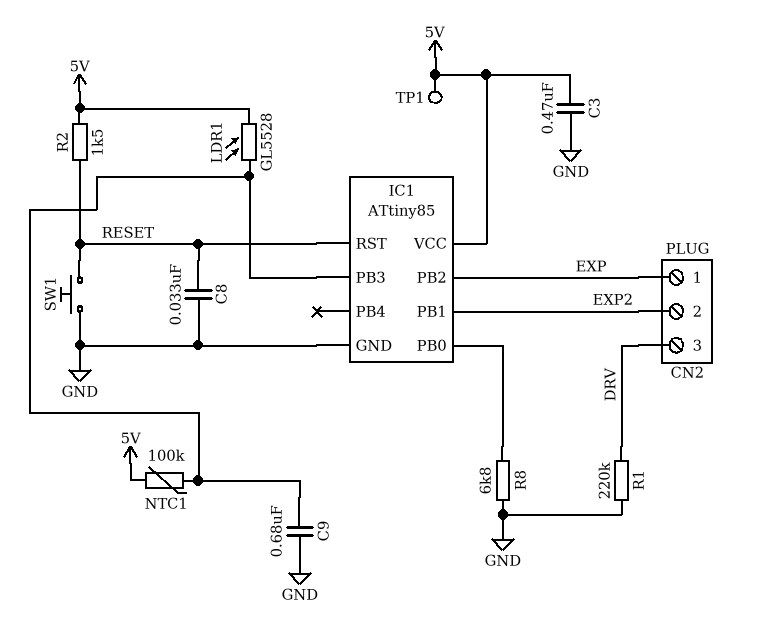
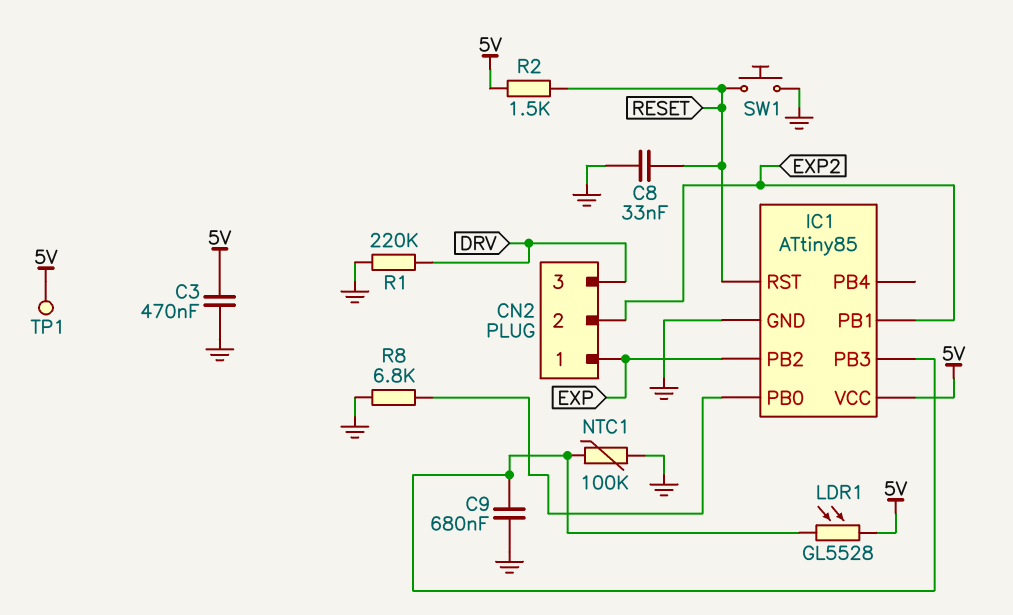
NTC1: 100k (5V, IC1/PB3) -> 100k (GND, IC1/PB3)

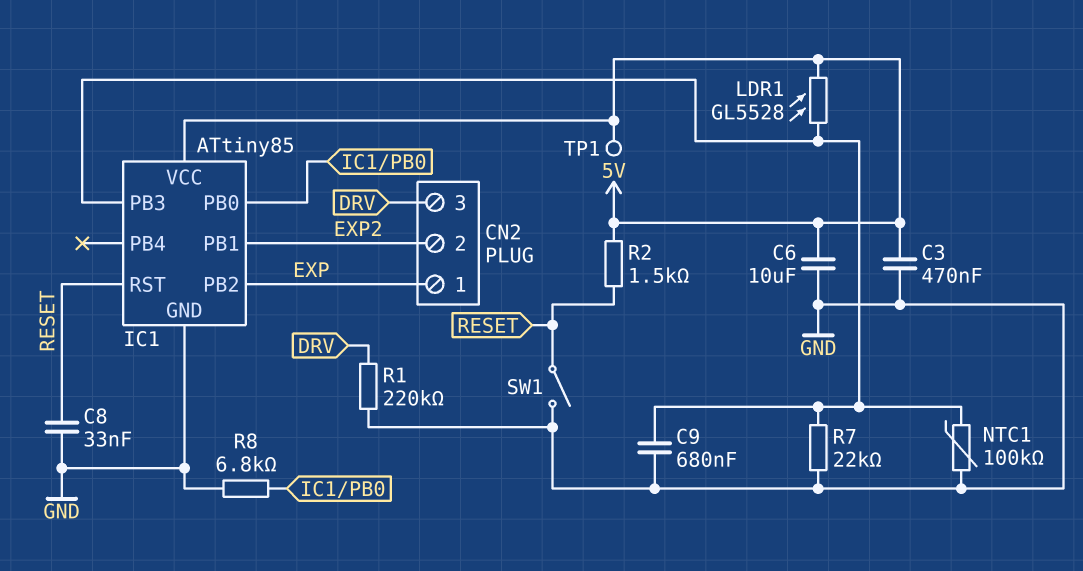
C6: none -> 10uF (5V, GND)
R7: none -> 22k (GND, IC1/PB3)
SW1: button (GND, RESET) -> switch (GND, RESET)

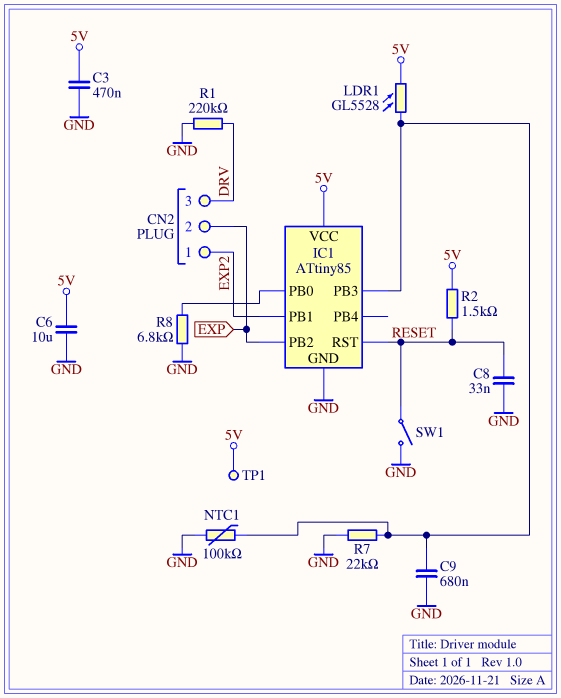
CN2 pin 1: EXP -> EXP2
CN2 pin 2: EXP2 -> EXP

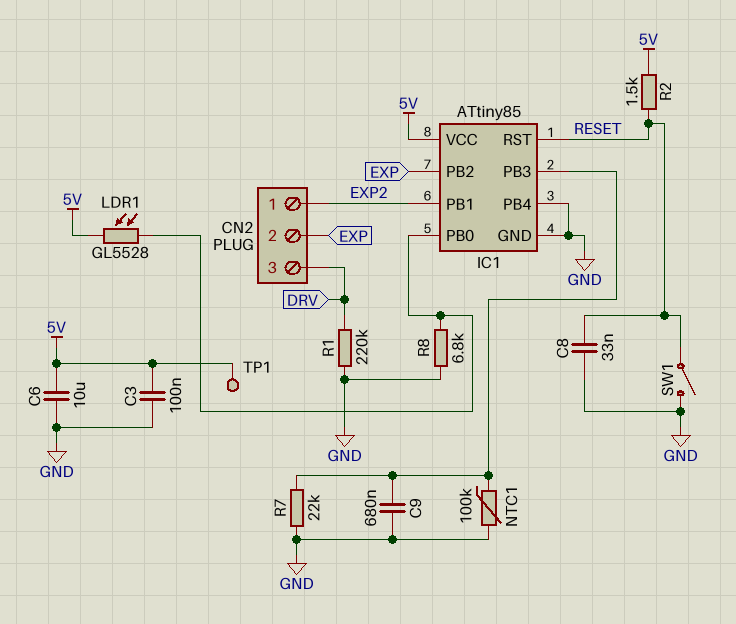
C3: 470nF (5V, GND) -> 100nF (5V, GND)
IC1 pin PB4: none -> GND
LDR1: GL5528 (5V, IC1/PB3) -> GL5528 (5V, IC1/PB0)

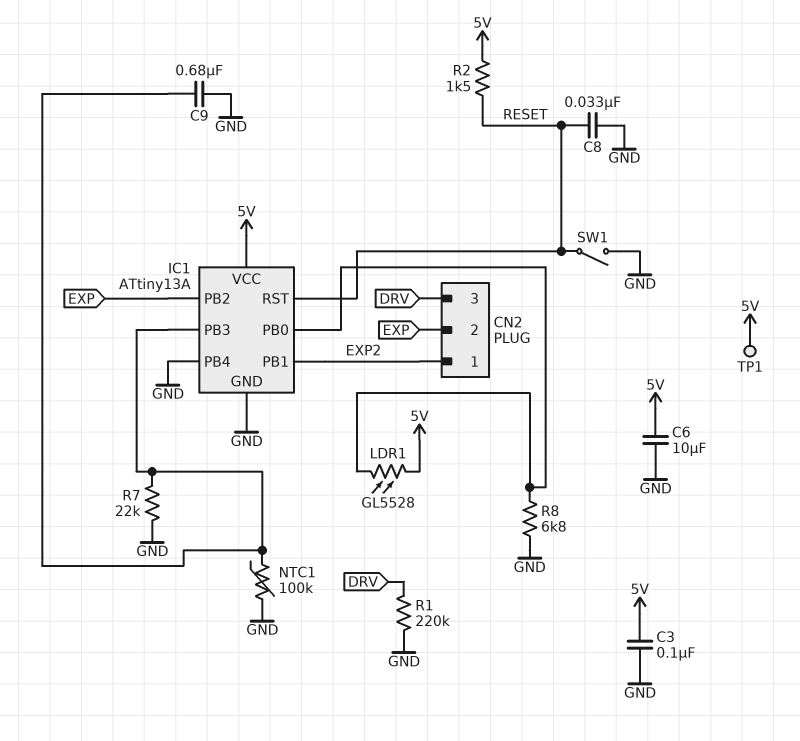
IC1: ATtiny85 -> ATtiny13A

